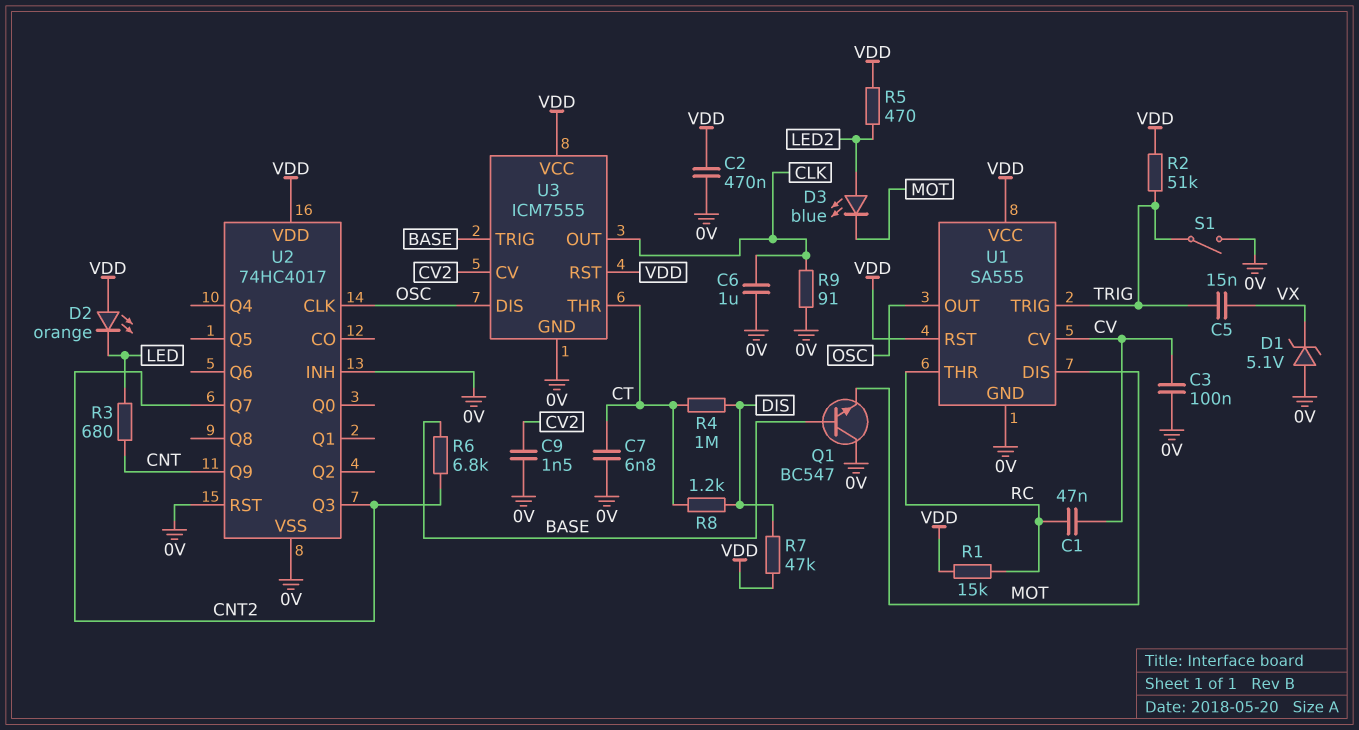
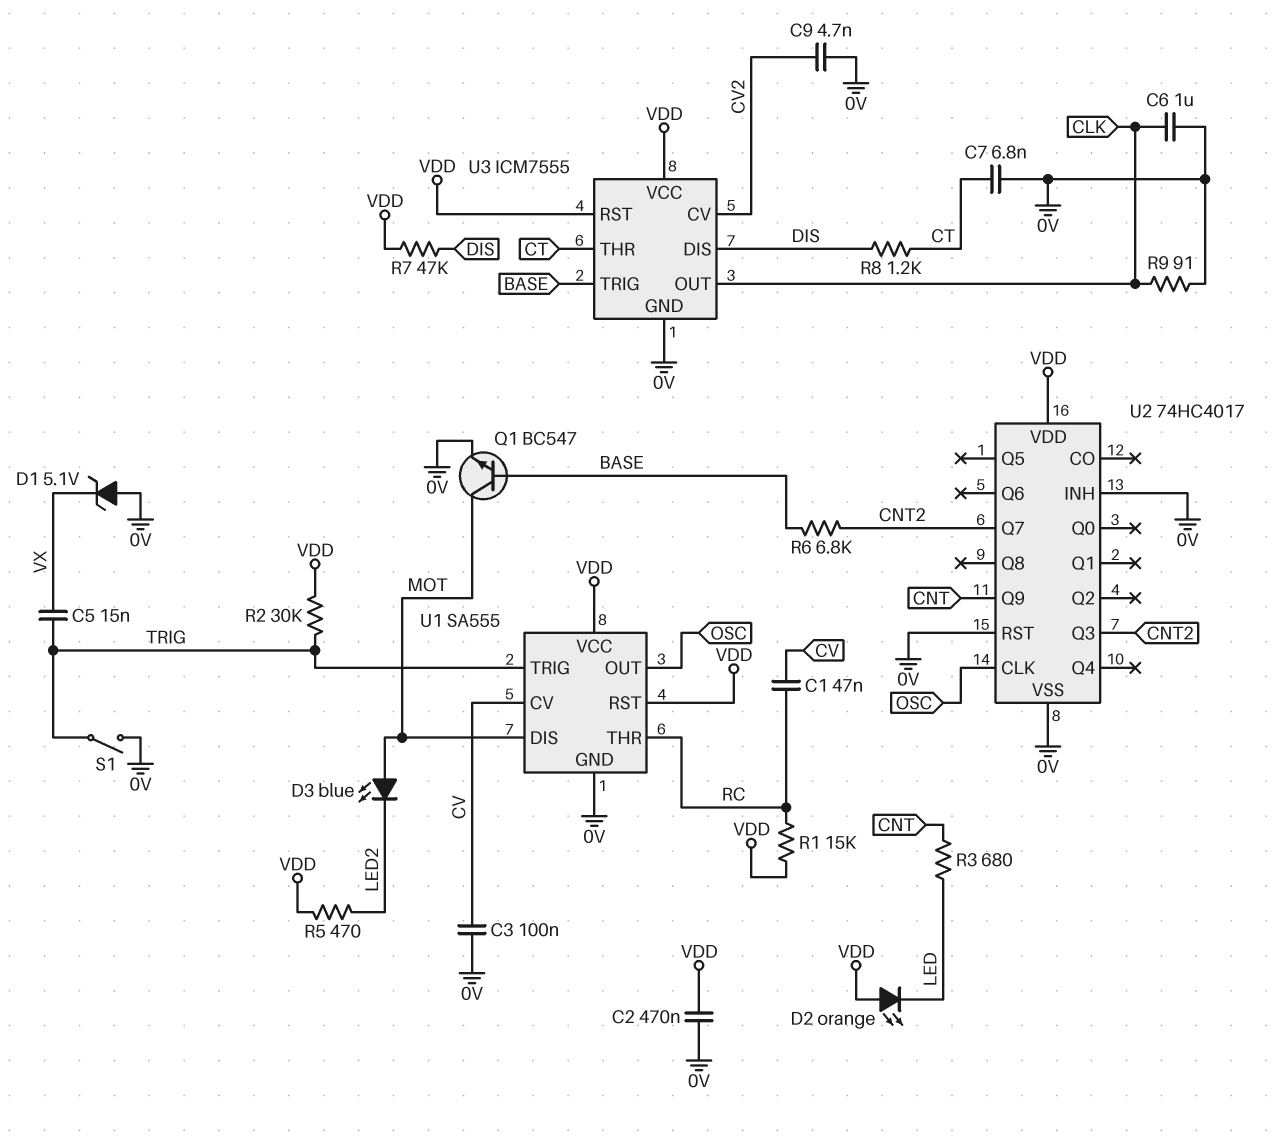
C9: 1.5nF (0V, CV2) -> 4.7nF (0V, CV2)
D3: LED blue (A LED2, K MOT) -> LED blue (A MOT, K LED2)
Q1: NPN BC547 (B BASE, C 0V, E MOT) -> NPN BC547 (B BASE, C MOT, E 0V)
R2: 51k (TRIG, VDD) -> 30k (TRIG, VDD)
R4: 1M (CT, DIS) -> none
U3 pin DIS: OSC -> DIS

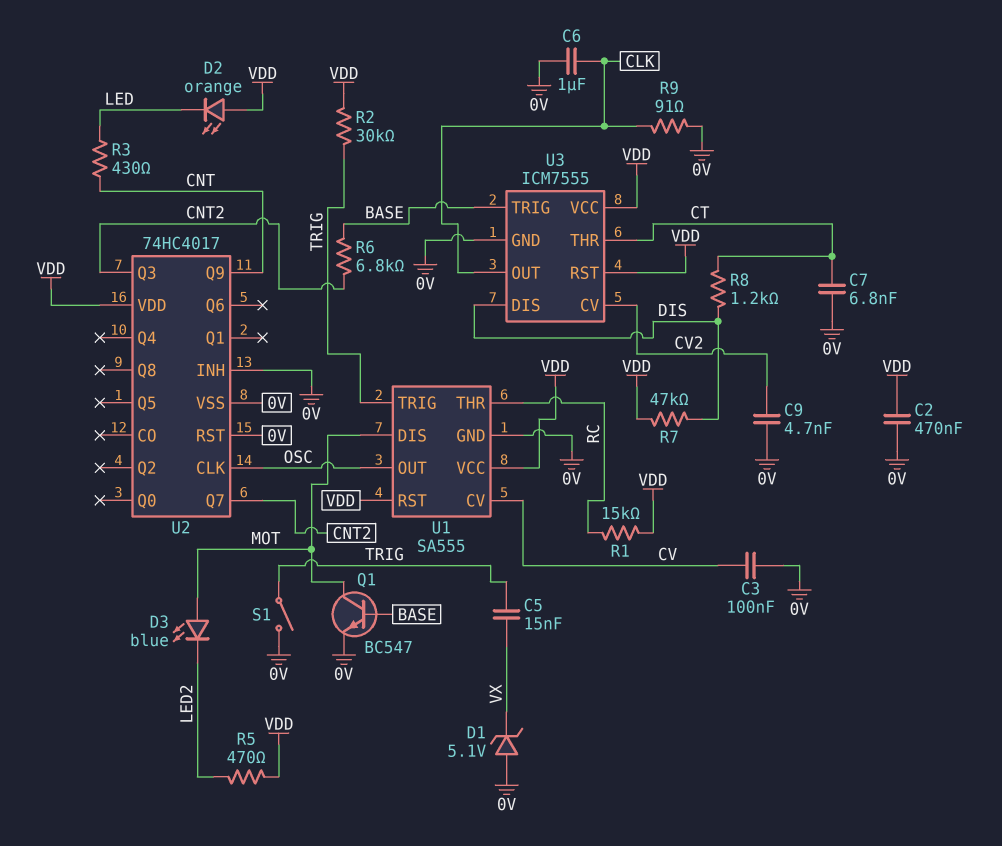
C1: 47nF (CV, RC) -> none
R3: 680 (CNT, LED) -> 430 (CNT, LED)

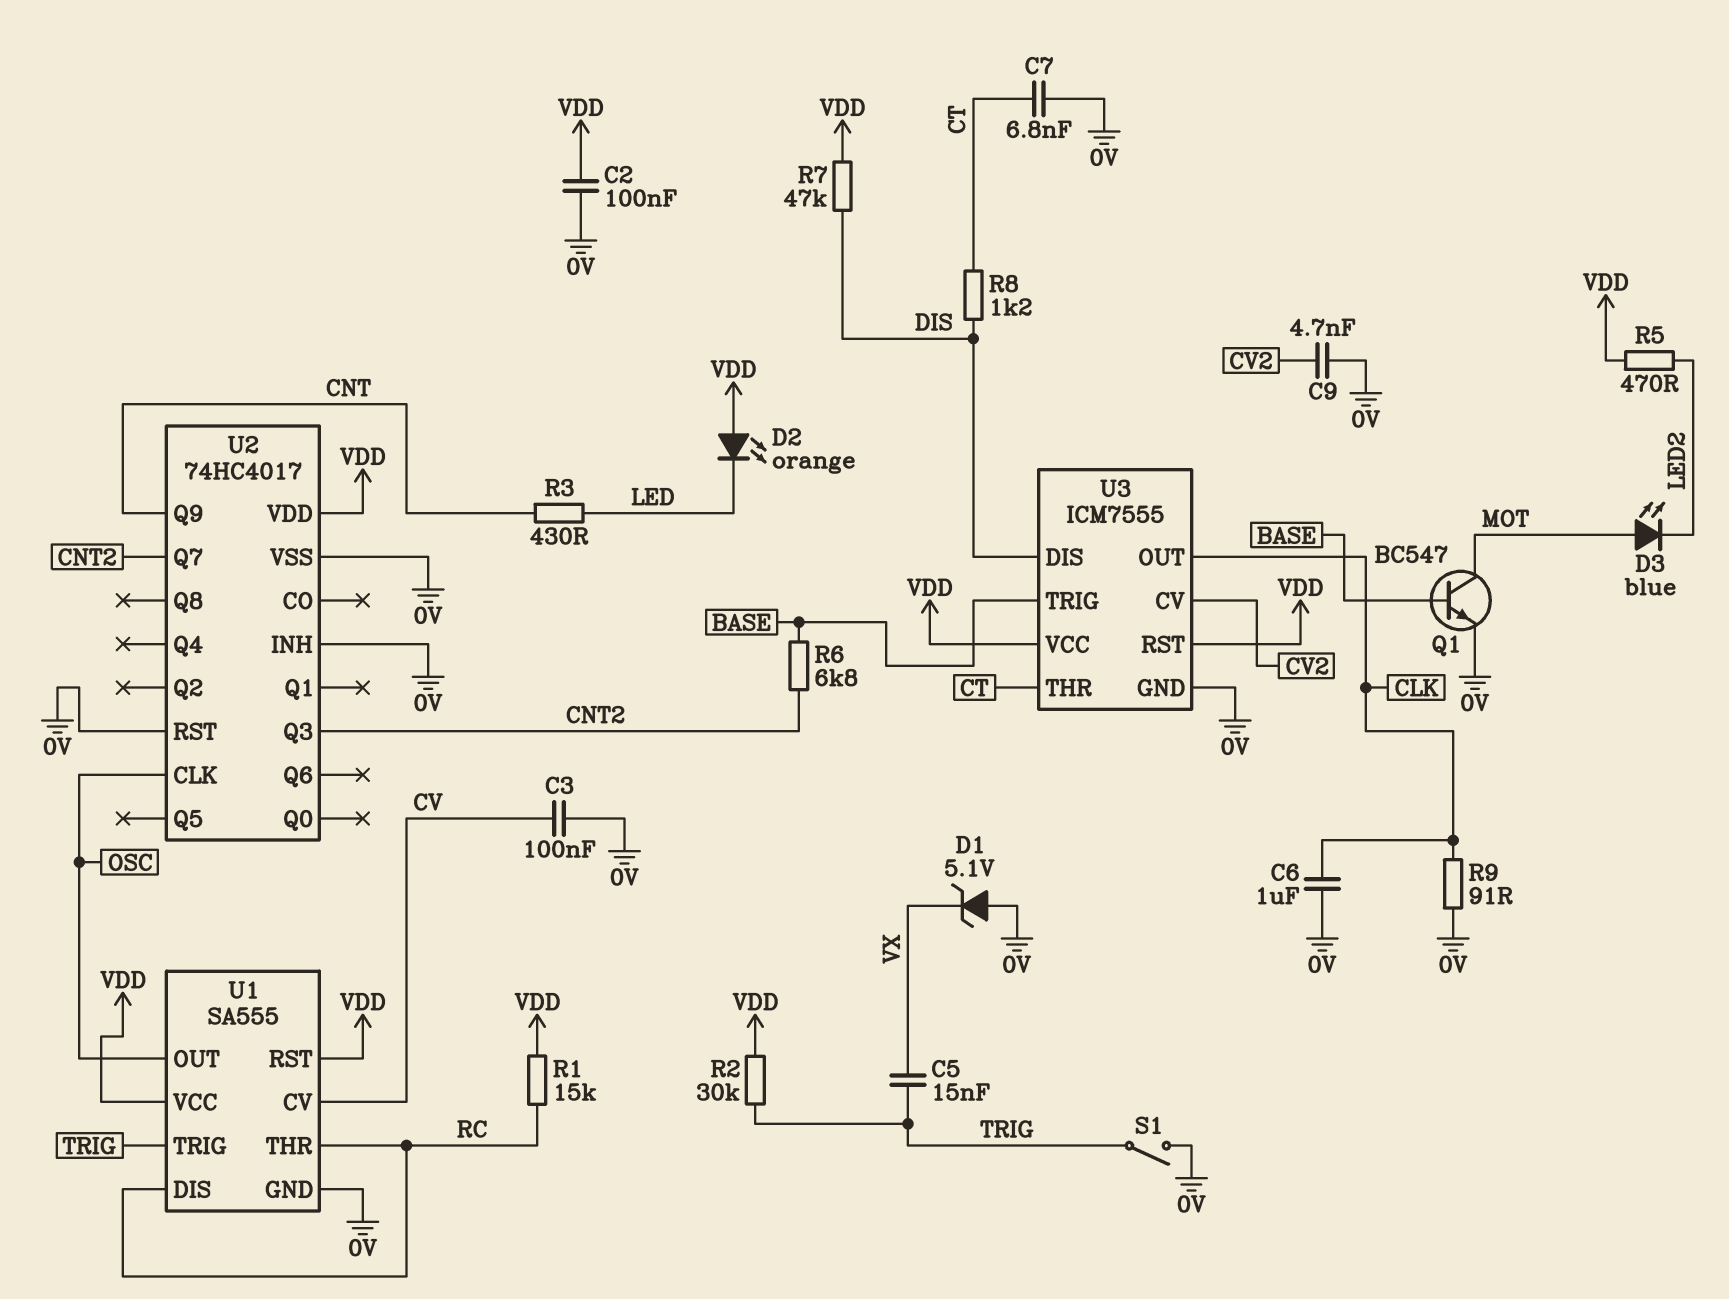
C2: 470nF (0V, VDD) -> 100nF (0V, VDD)
U1 pin DIS: MOT -> RC

